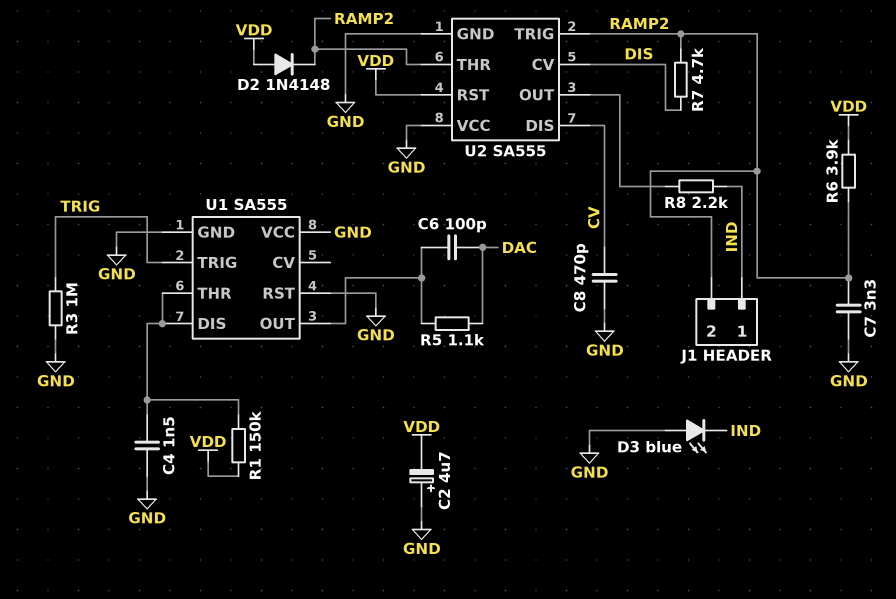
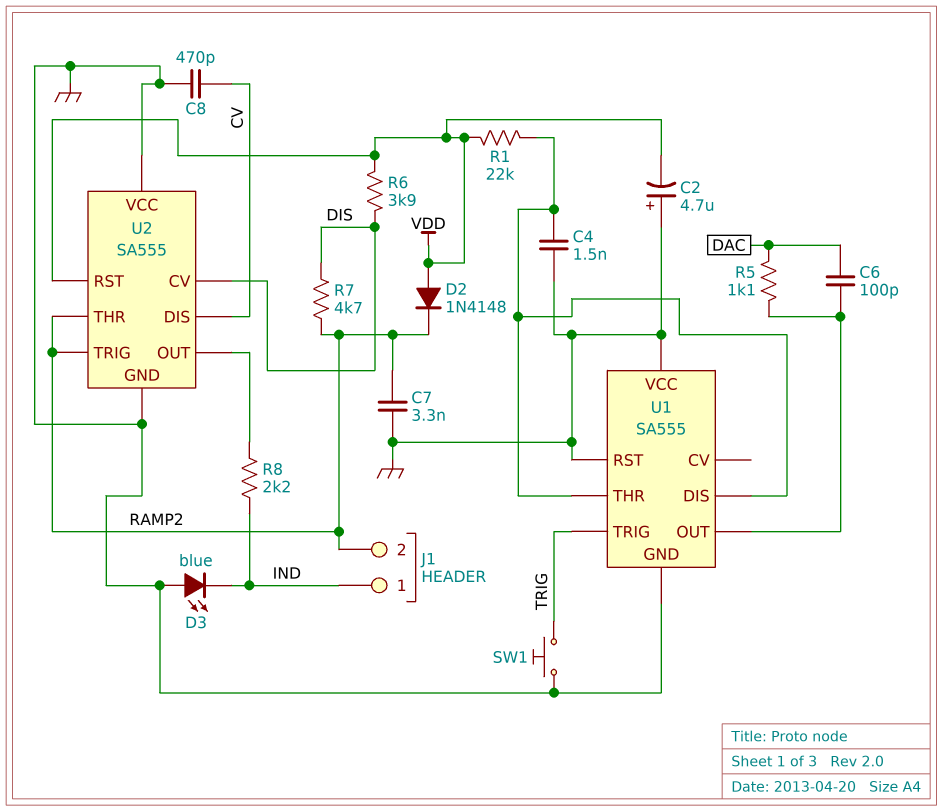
R1: 150k (U1/DIS, VDD) -> 22k (U1/DIS, VDD)
R3: 1M (GND, TRIG) -> none
R6: 3.9k (RAMP2, VDD) -> 3.9k (DIS, VDD)
SW1: none -> button (GND, TRIG)

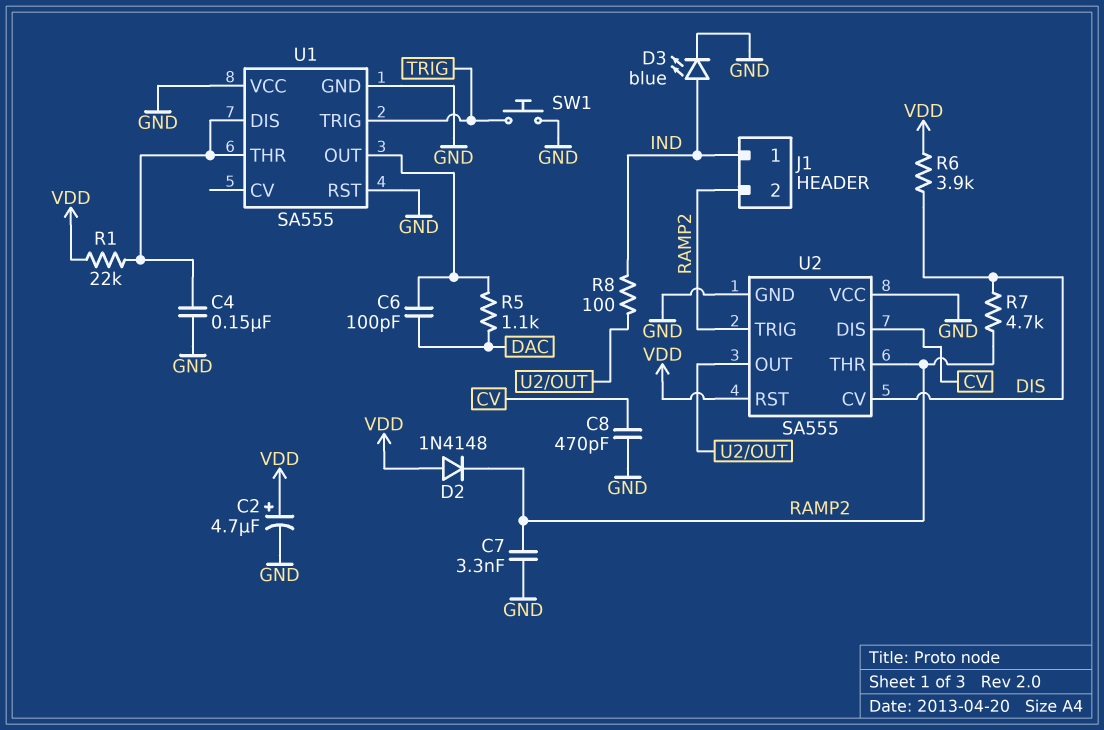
C2: 4.7uF (plus GND, minus VDD) -> 4.7uF (plus VDD, minus GND)
C4: 1.5nF (GND, U1/DIS) -> 150nF (GND, U1/DIS)
D3: LED blue (A GND, K IND) -> LED blue (A IND, K GND)
R8: 2.2k (IND, U2/OUT) -> 100 (IND, U2/OUT)

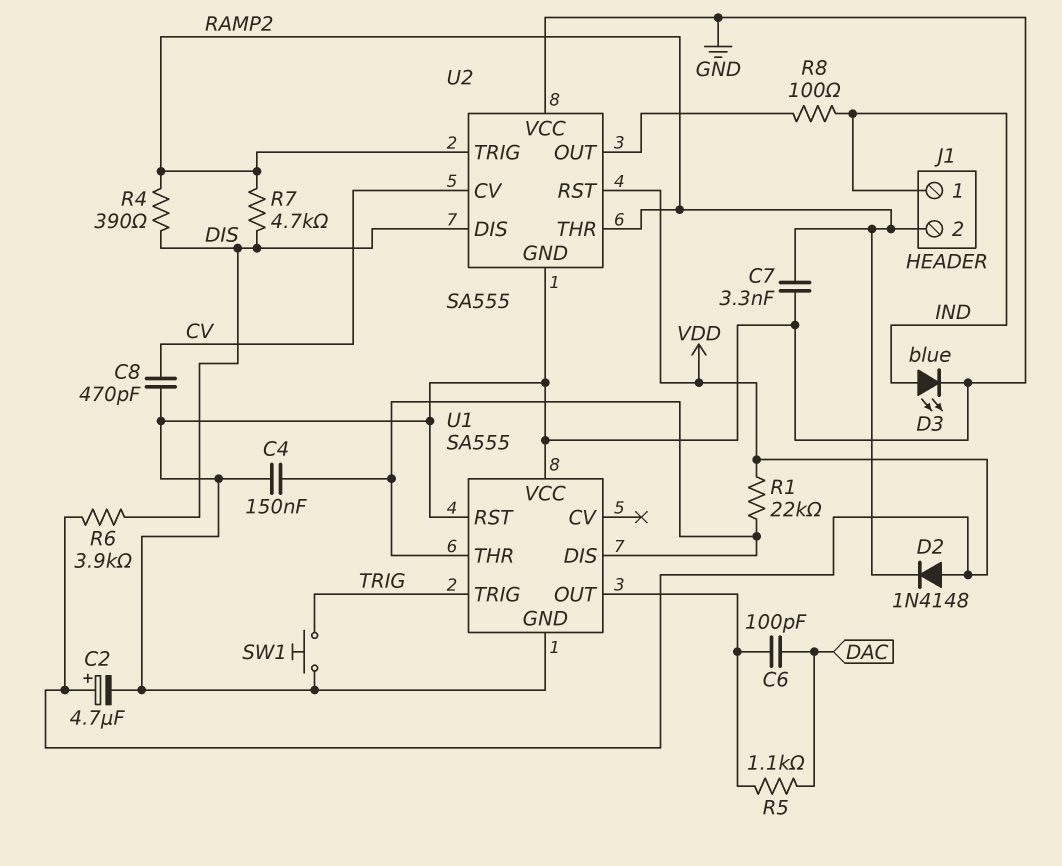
R4: none -> 390 (DIS, RAMP2)
U2 pin CV: DIS -> CV
U2 pin DIS: CV -> DIS

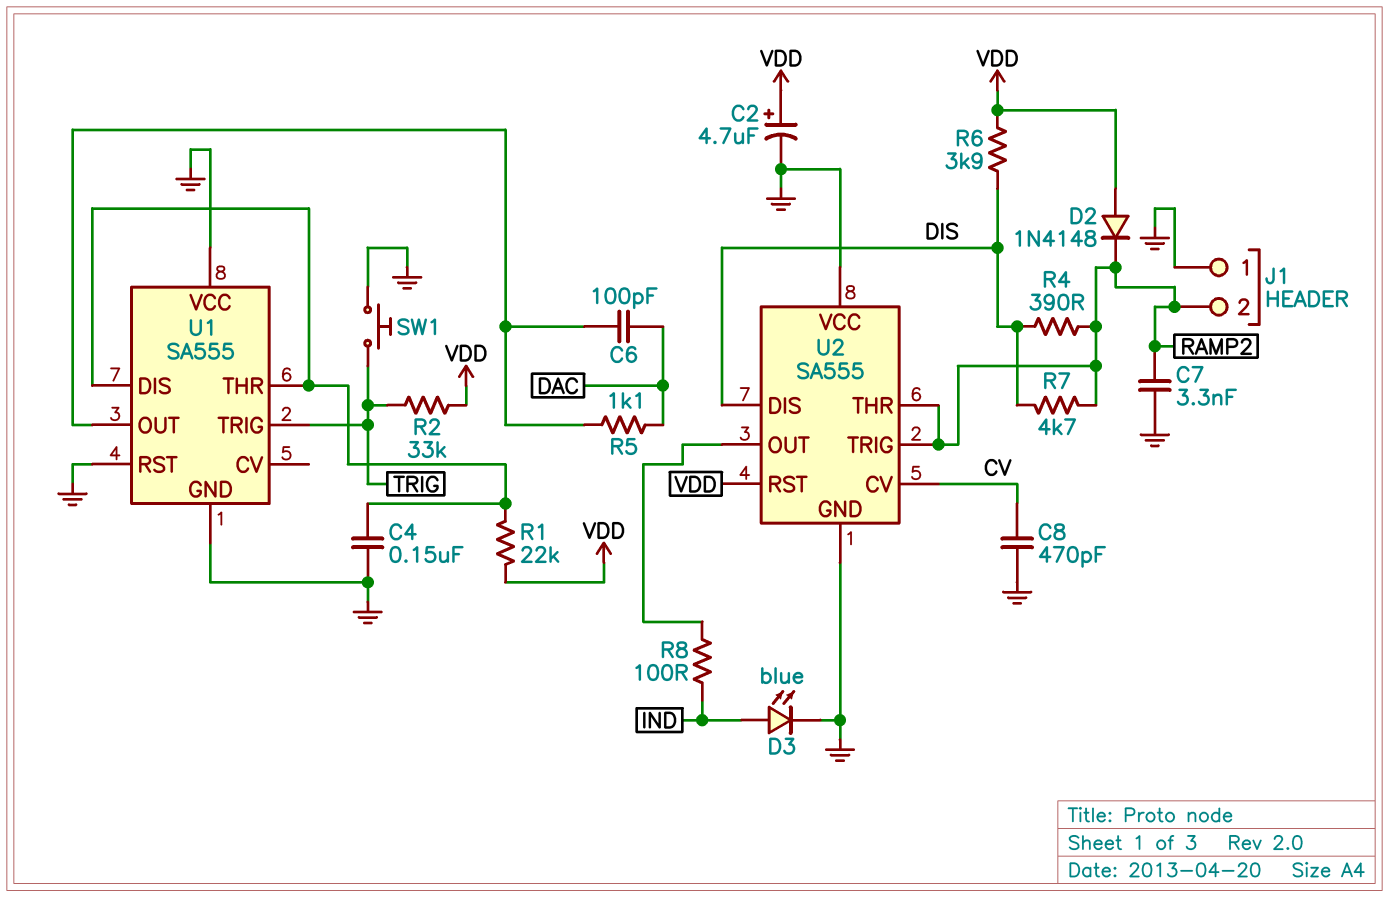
J1 pin 1: IND -> GND
R2: none -> 33k (TRIG, VDD)

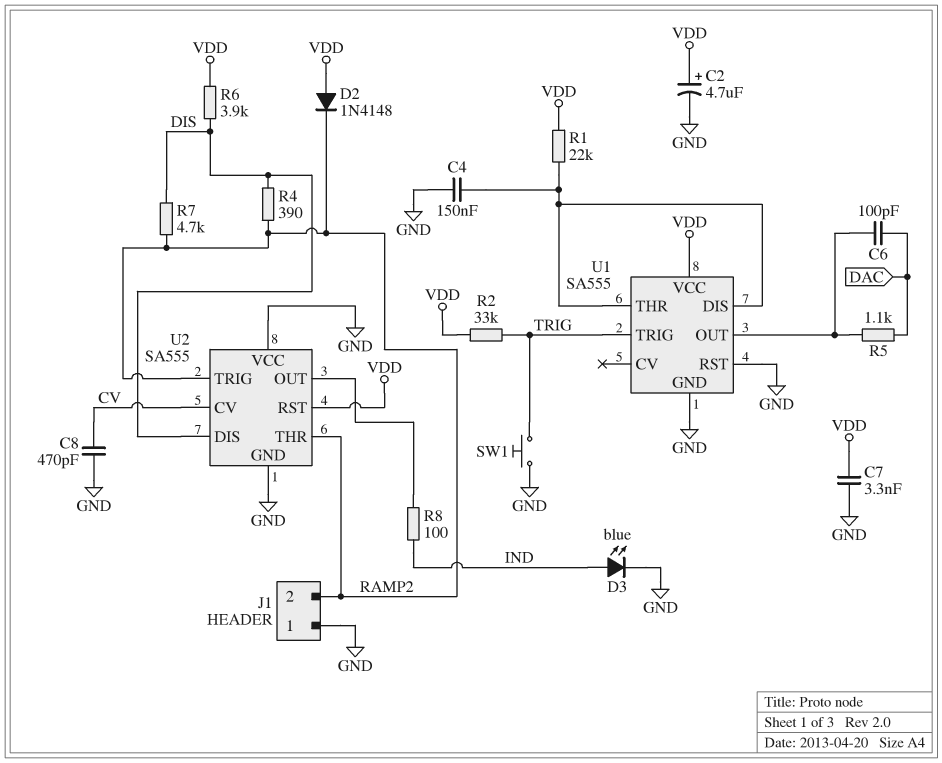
C7: 3.3nF (GND, RAMP2) -> 3.3nF (GND, VDD)
U1 pin VCC: GND -> VDD

